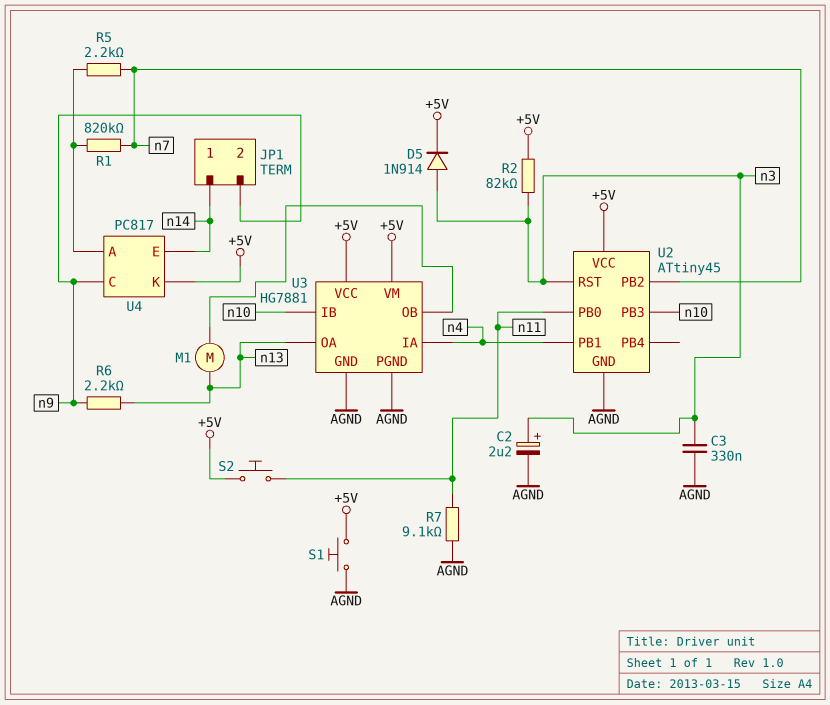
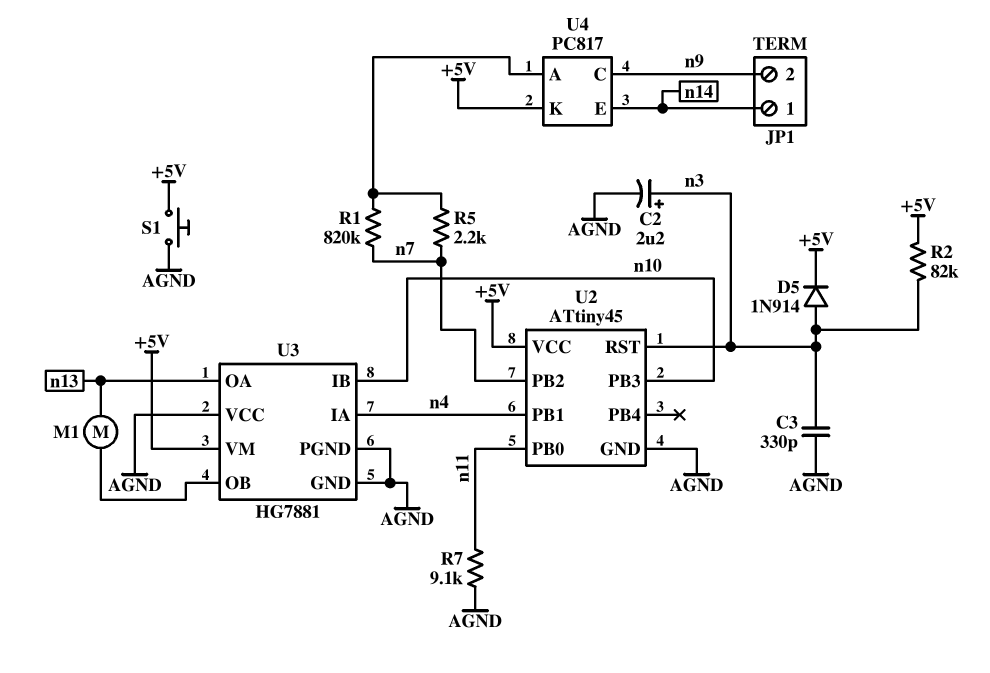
C3: 330nF (AGND, n3) -> 330pF (AGND, n3)
R6: 2.2k (n9, n13) -> none
S2: button (+5V, n11) -> none
U3 pin VCC: +5V -> AGND

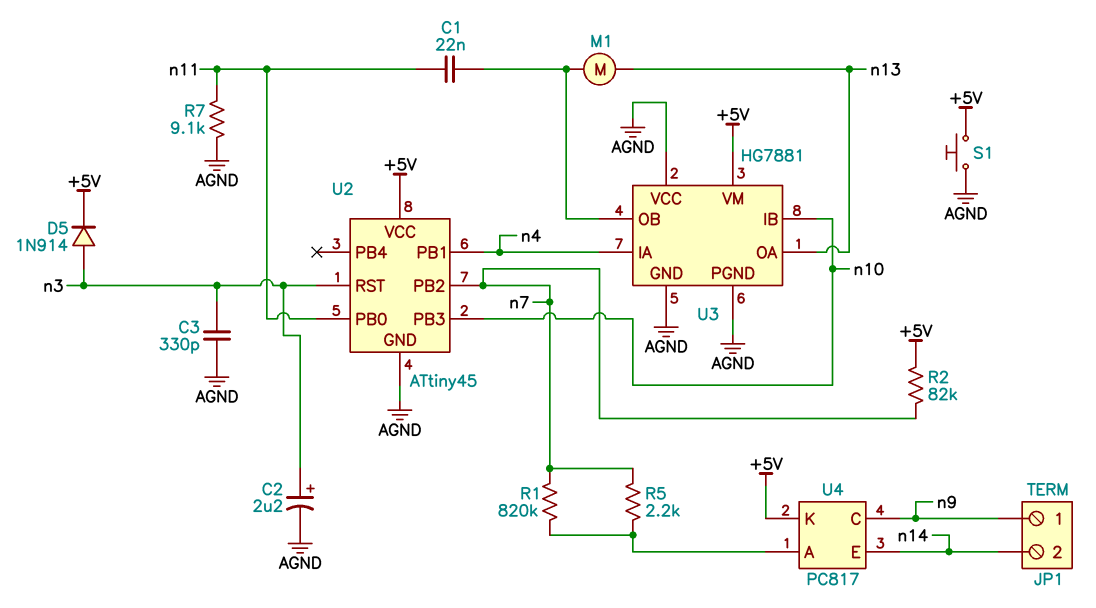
C1: none -> 22nF (U3/OB, n11)
JP1 pin 1: n14 -> n9
JP1 pin 2: n9 -> n14
R2: 82k (+5V, n3) -> 82k (+5V, n7)

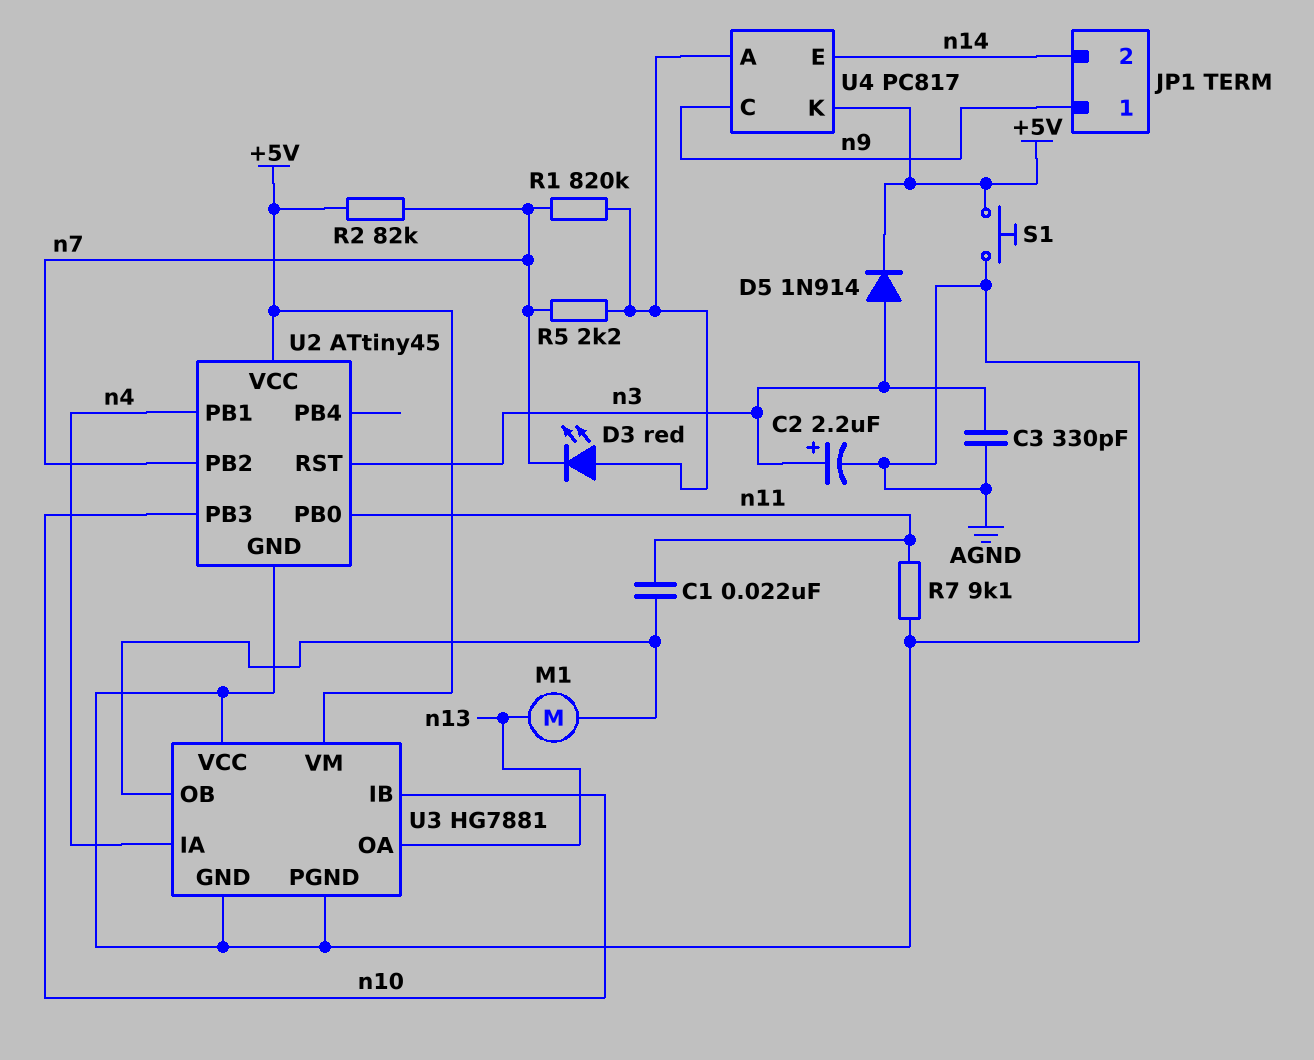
D3: none -> LED red (A U4/A, K n7)

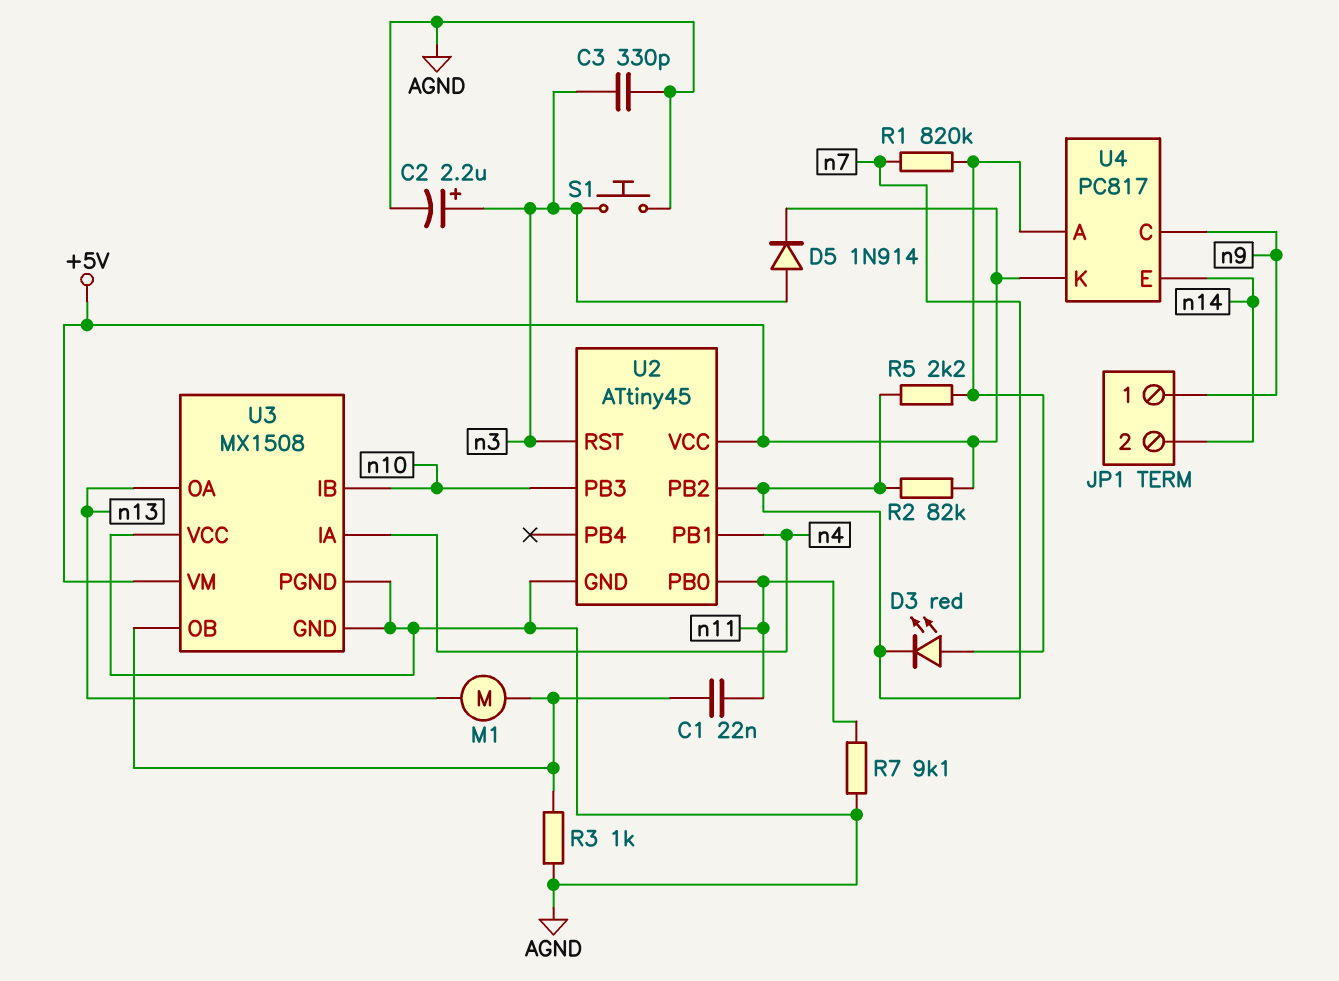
R3: none -> 1k (AGND, U3/OB)
S1: button (+5V, AGND) -> button (AGND, n3)
U3: HG7881 -> MX1508

